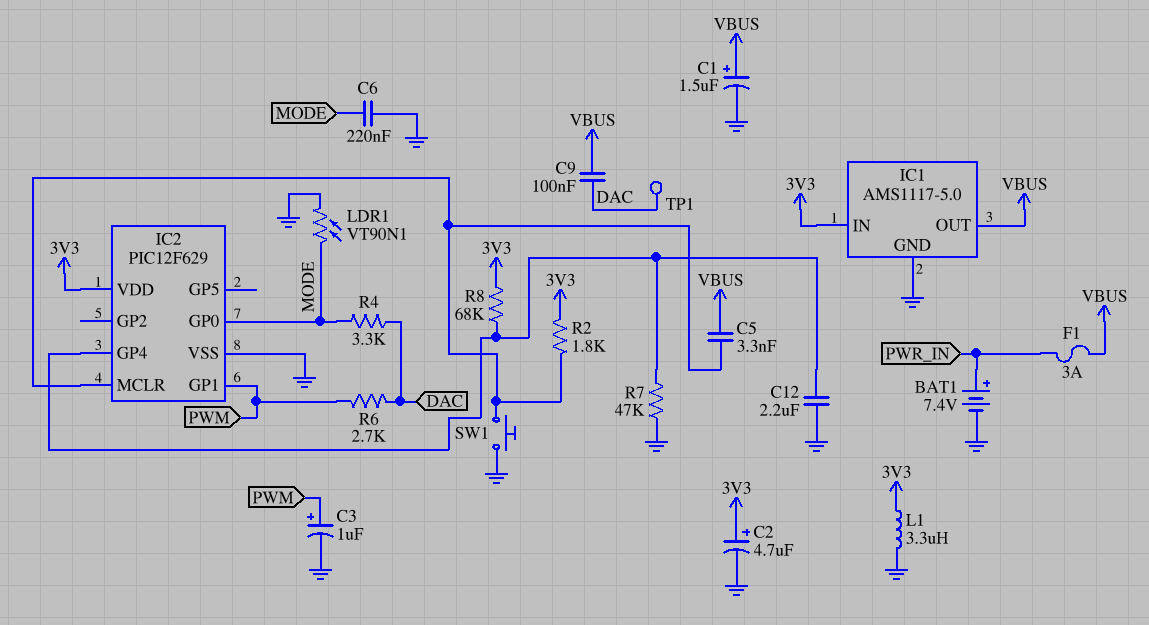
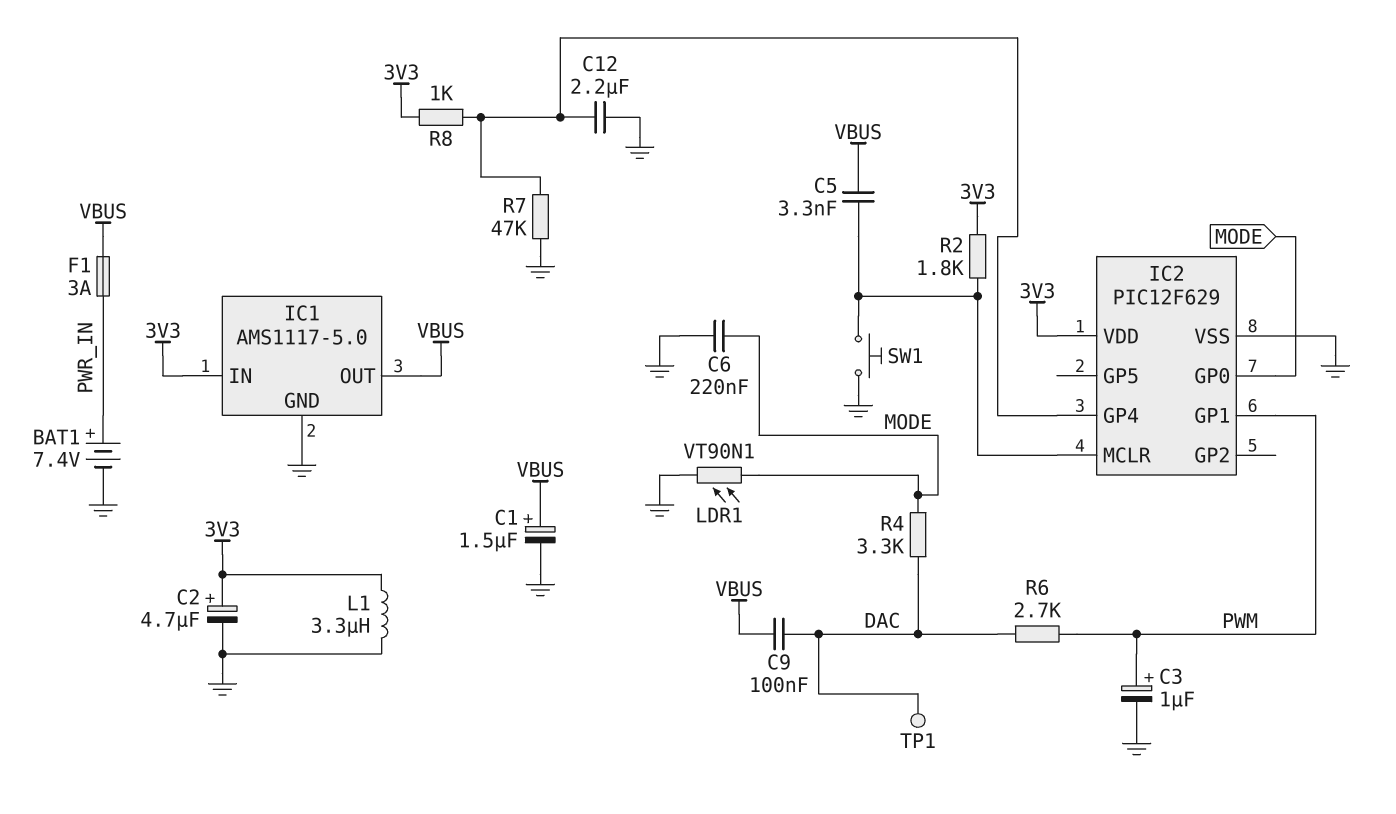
R8: 68k (3V3, IC2/GP4) -> 1k (3V3, IC2/GP4)

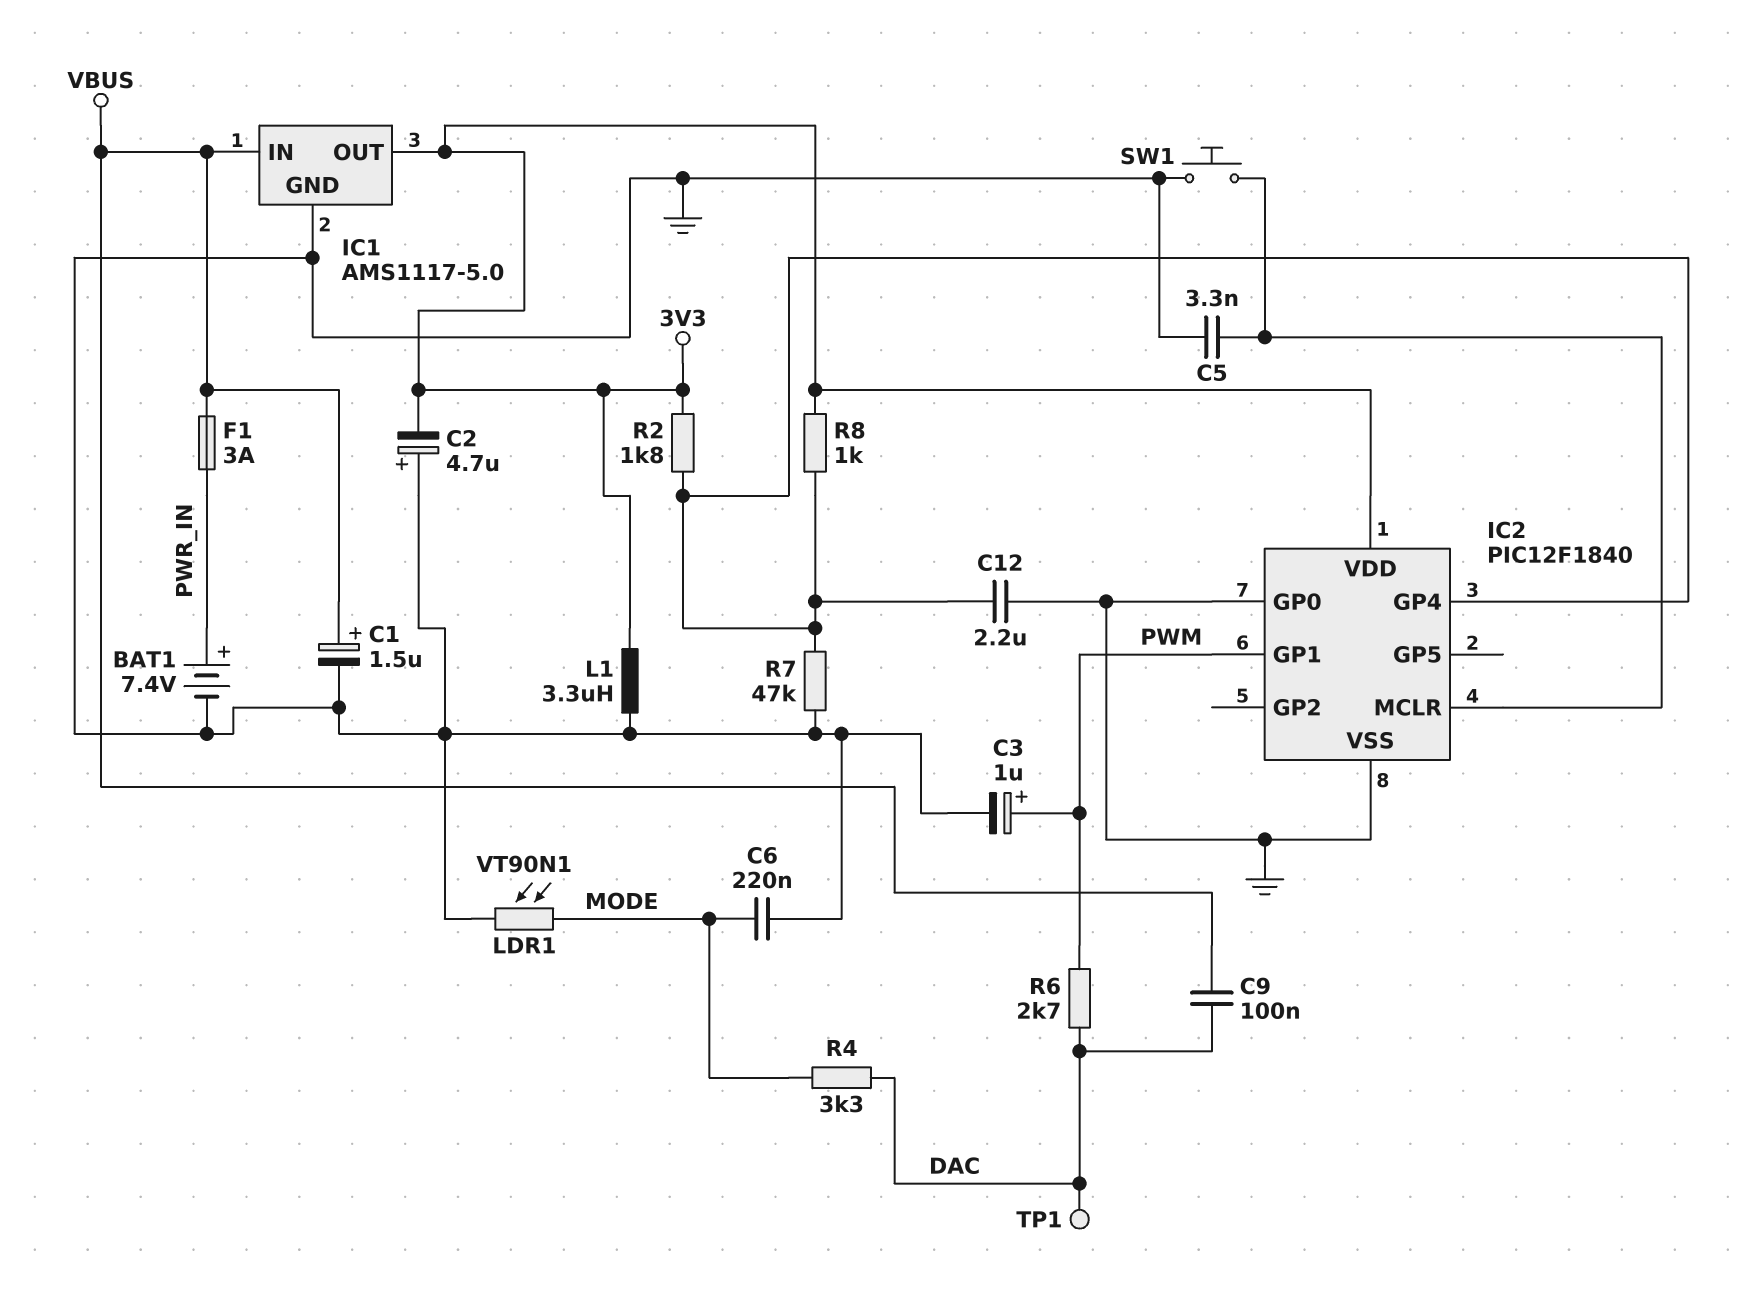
C2: 4.7uF (plus 3V3, minus GND) -> 4.7uF (plus GND, minus 3V3)
C5: 3.3nF (IC2/MCLR, VBUS) -> 3.3nF (GND, IC2/MCLR)
IC1 pin IN: 3V3 -> VBUS
IC1 pin OUT: VBUS -> 3V3
IC2: PIC12F629 -> PIC12F1840
IC2 pin GP0: MODE -> GND
R2: 1.8k (3V3, IC2/MCLR) -> 1.8k (3V3, IC2/GP4)

